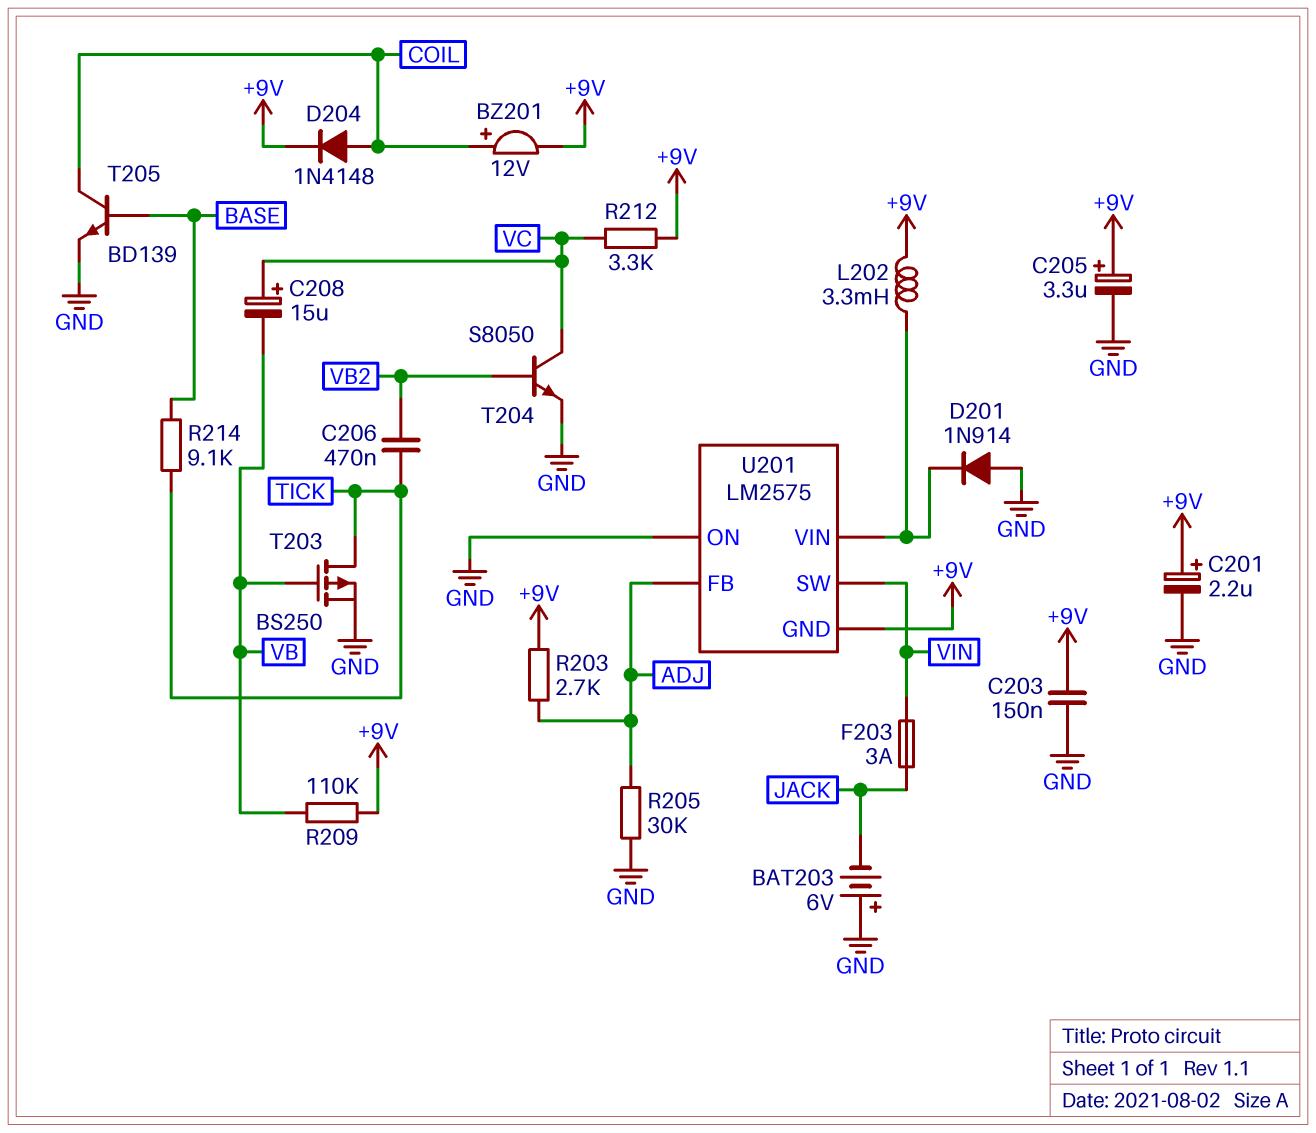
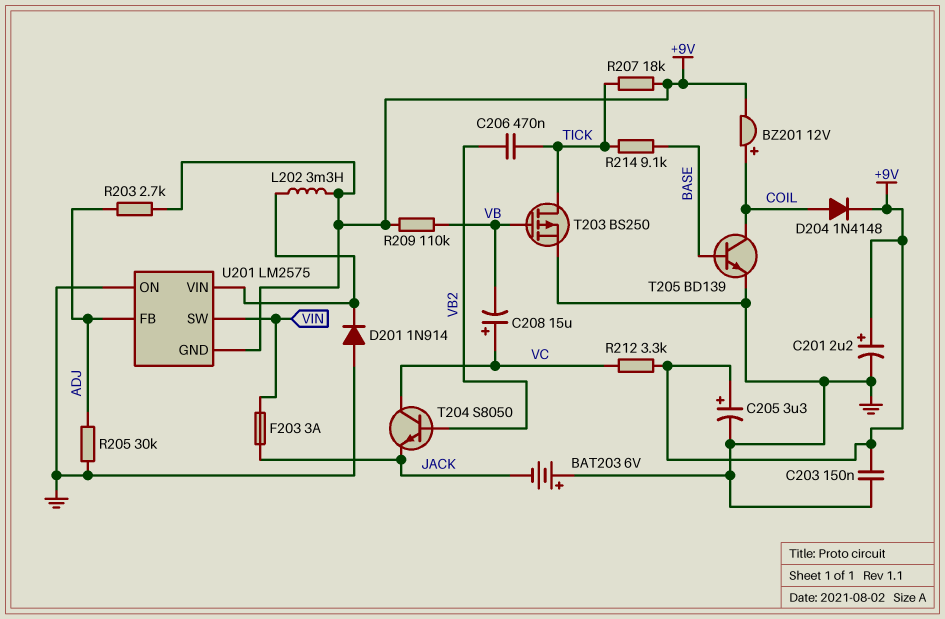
R207: none -> 18k (+9V, TICK)
T204: NPN S8050 (B VB2, C VC, E GND) -> NPN S8050 (B VB2, C VC, E JACK)

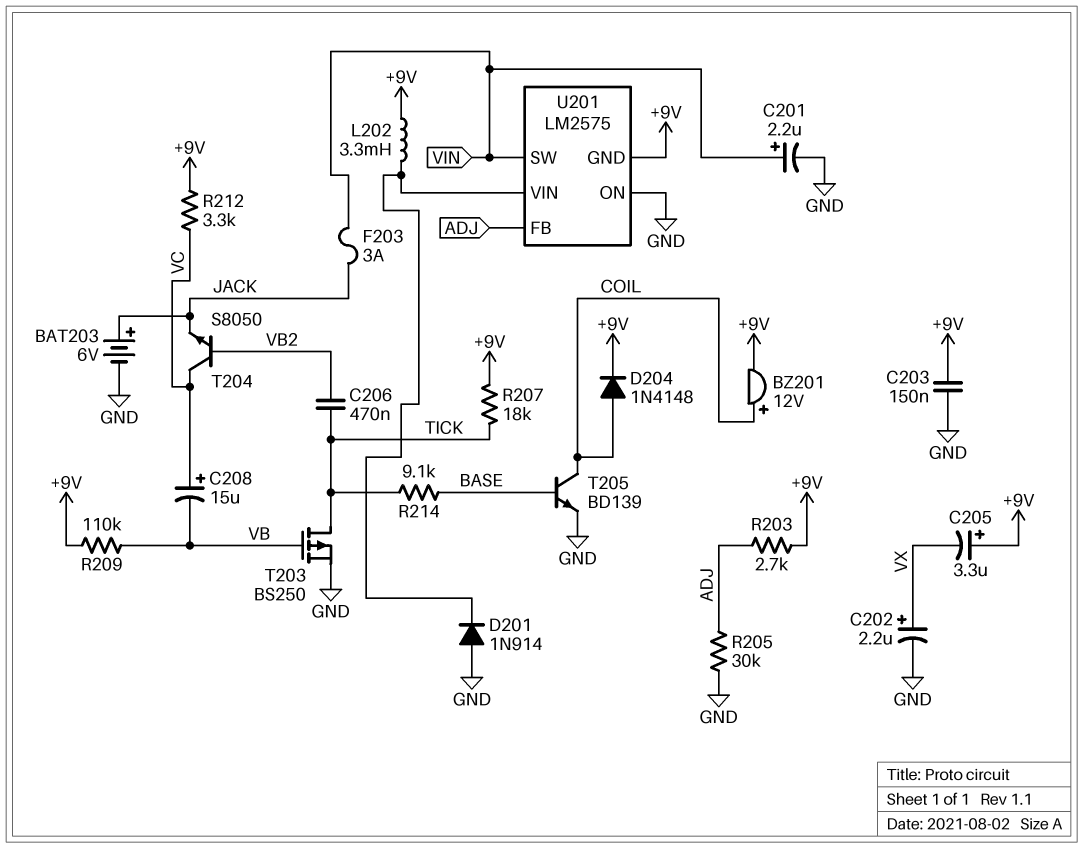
BAT203: 6V (plus GND, minus JACK) -> 6V (plus JACK, minus GND)
C201: 2.2uF (plus +9V, minus GND) -> 2.2uF (plus VIN, minus GND)
C202: none -> 2.2uF (plus VX, minus GND)
C205: 3.3uF (plus +9V, minus GND) -> 3.3uF (plus +9V, minus VX)

